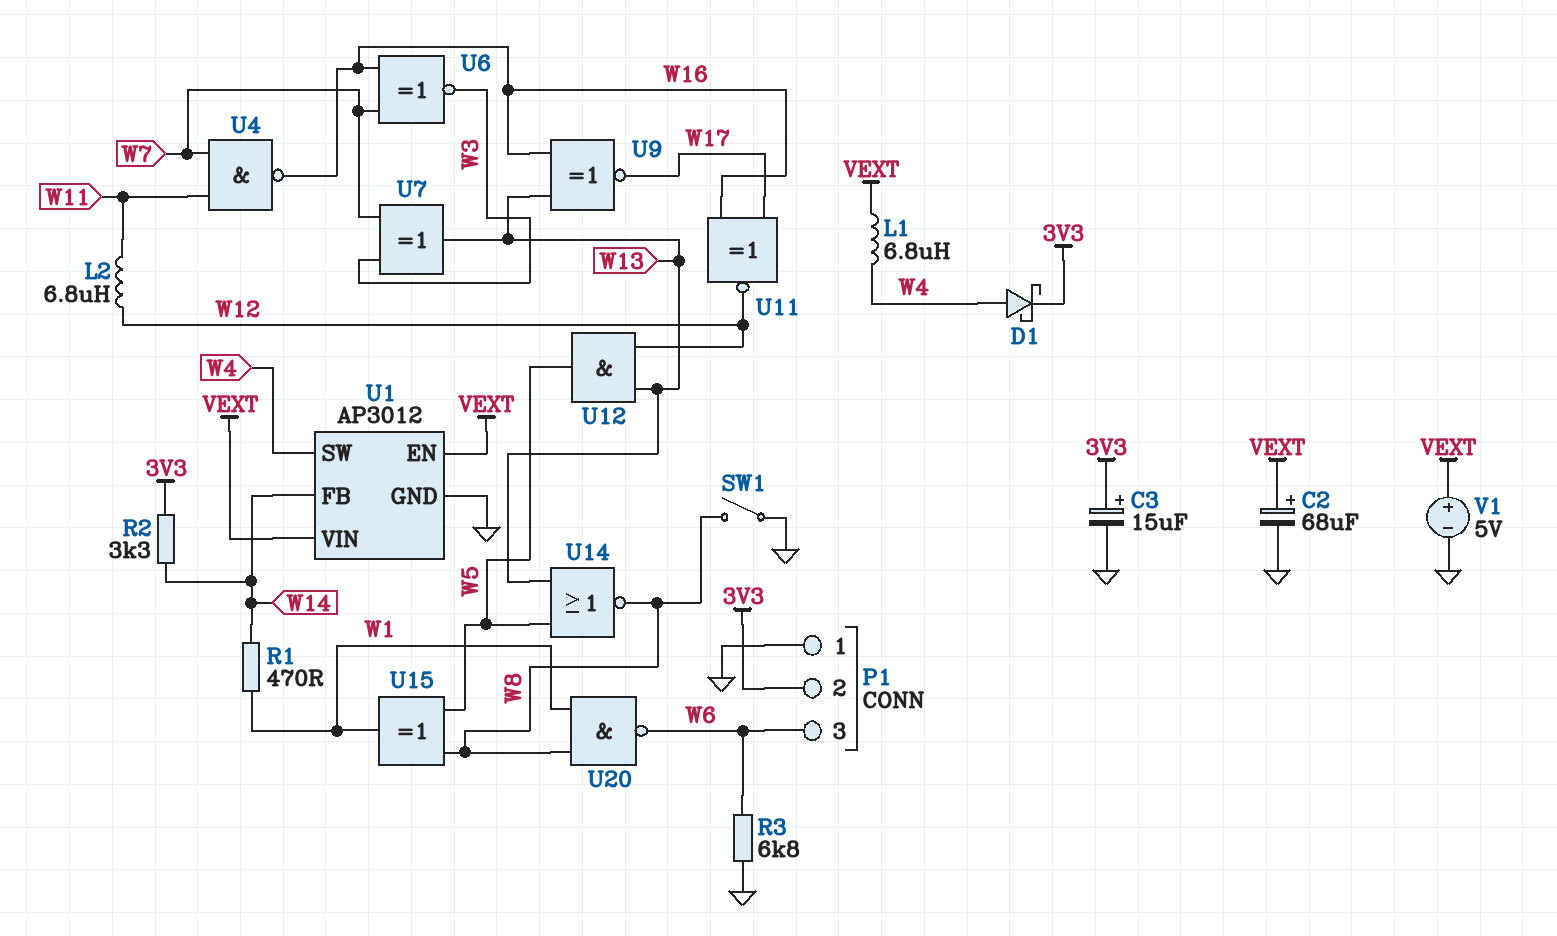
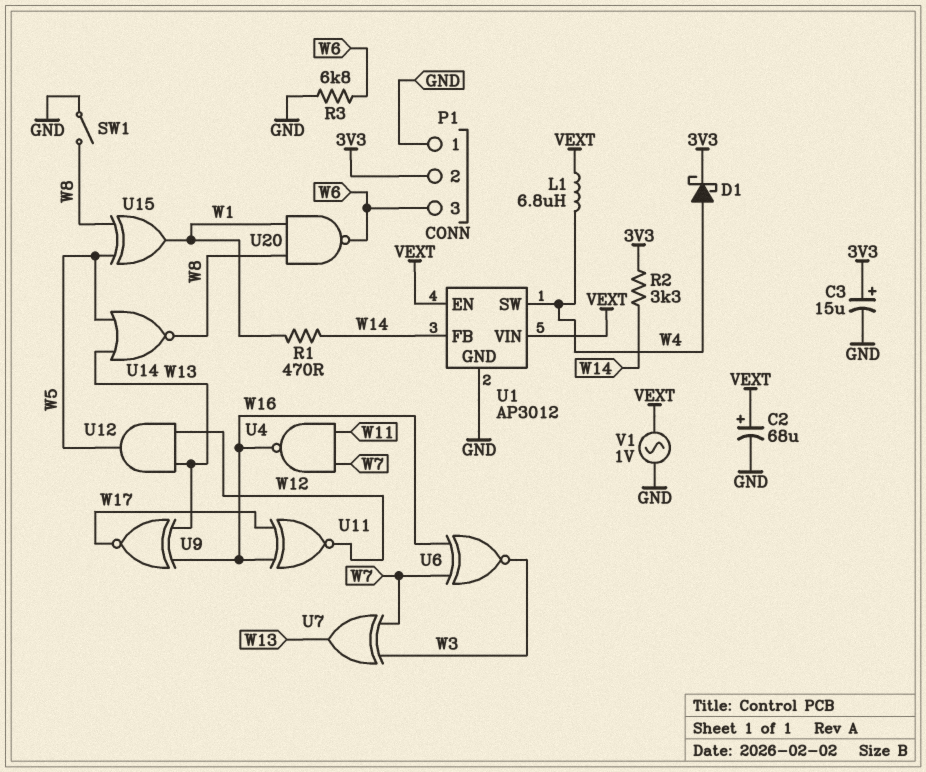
L2: 6.8uH (W11, W12) -> none
V1: 5V (plus VEXT, minus GND) -> AC 1V (GND, VEXT)

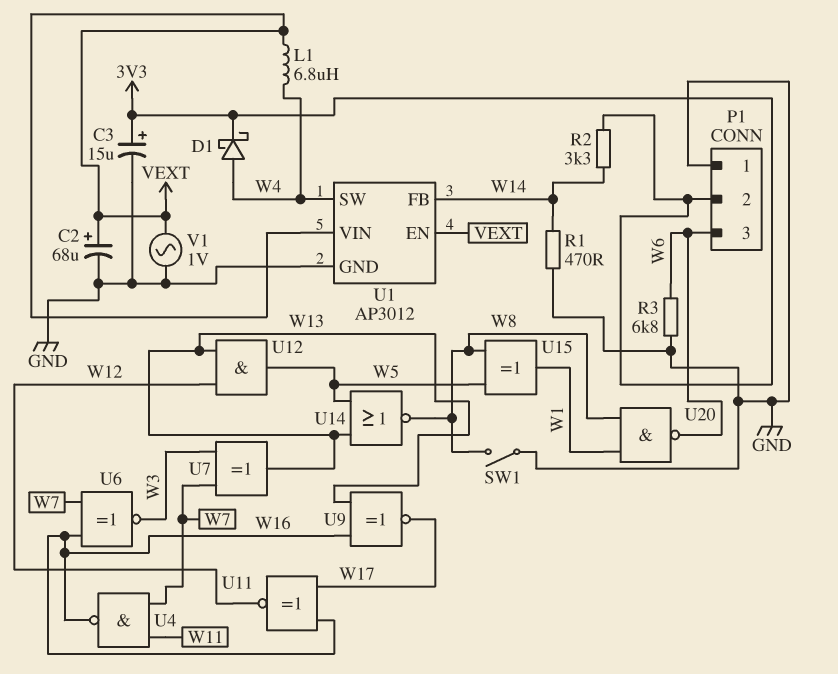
R1: 470 (W1, W14) -> 470 (GND, W14)

